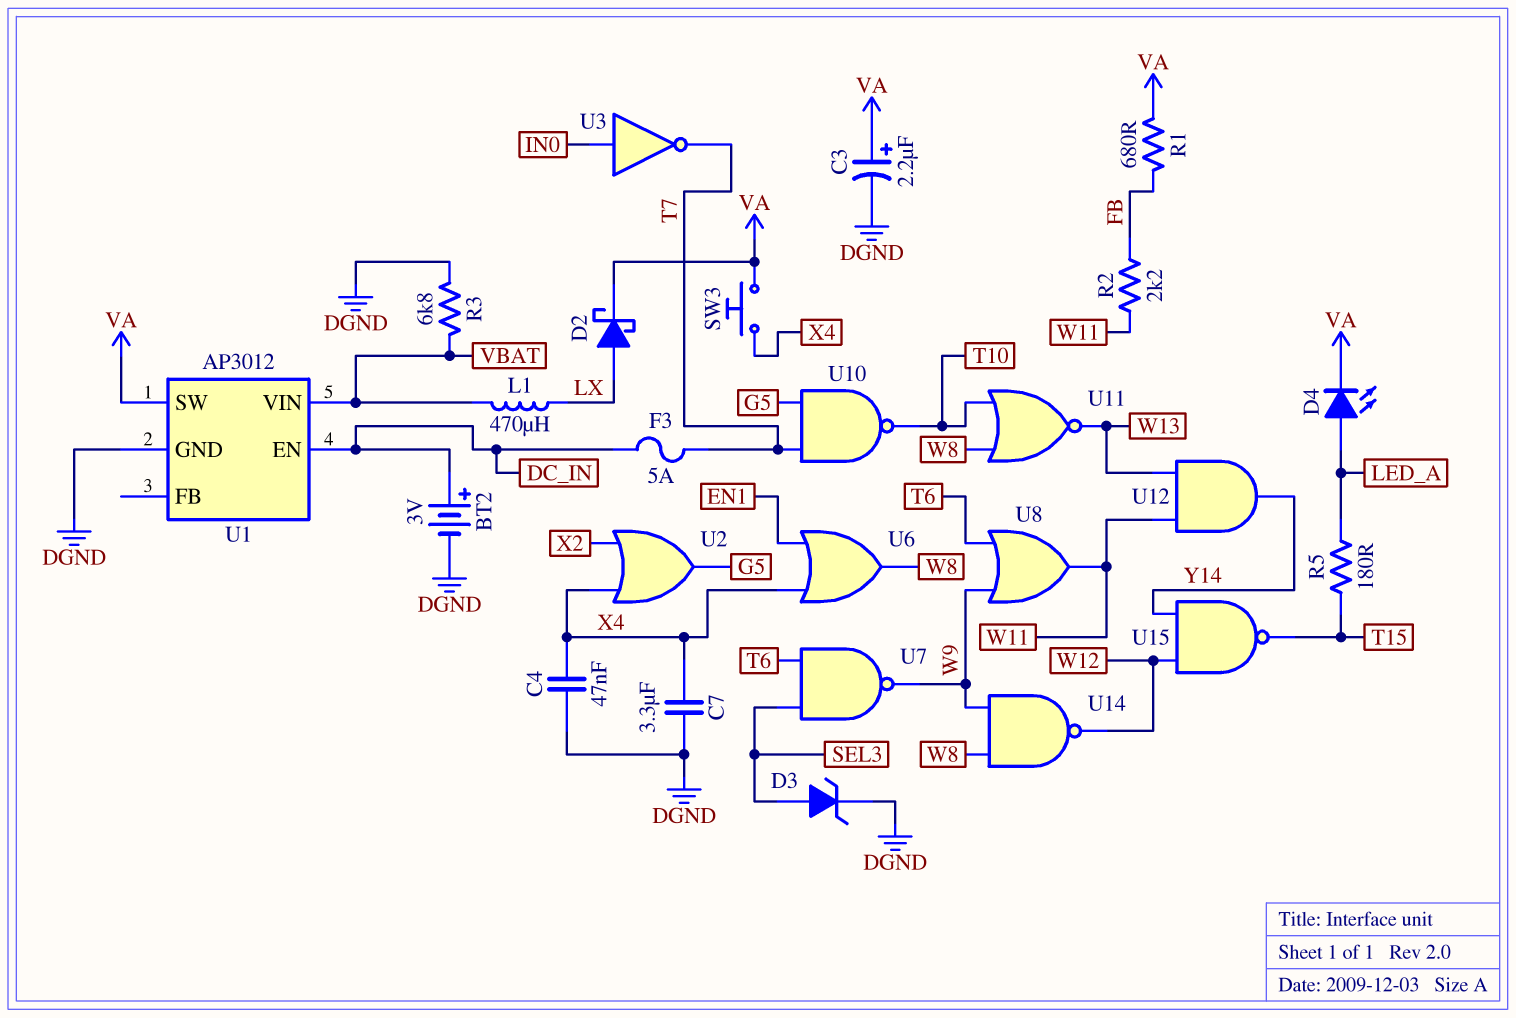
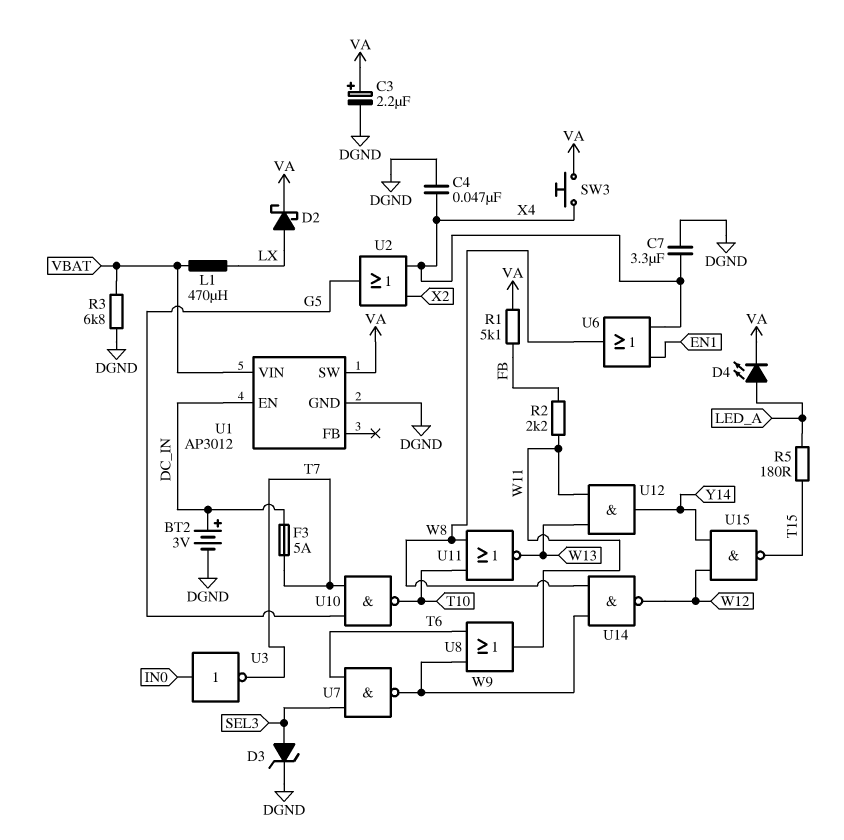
R1: 680 (FB, VA) -> 5.1k (FB, VA)

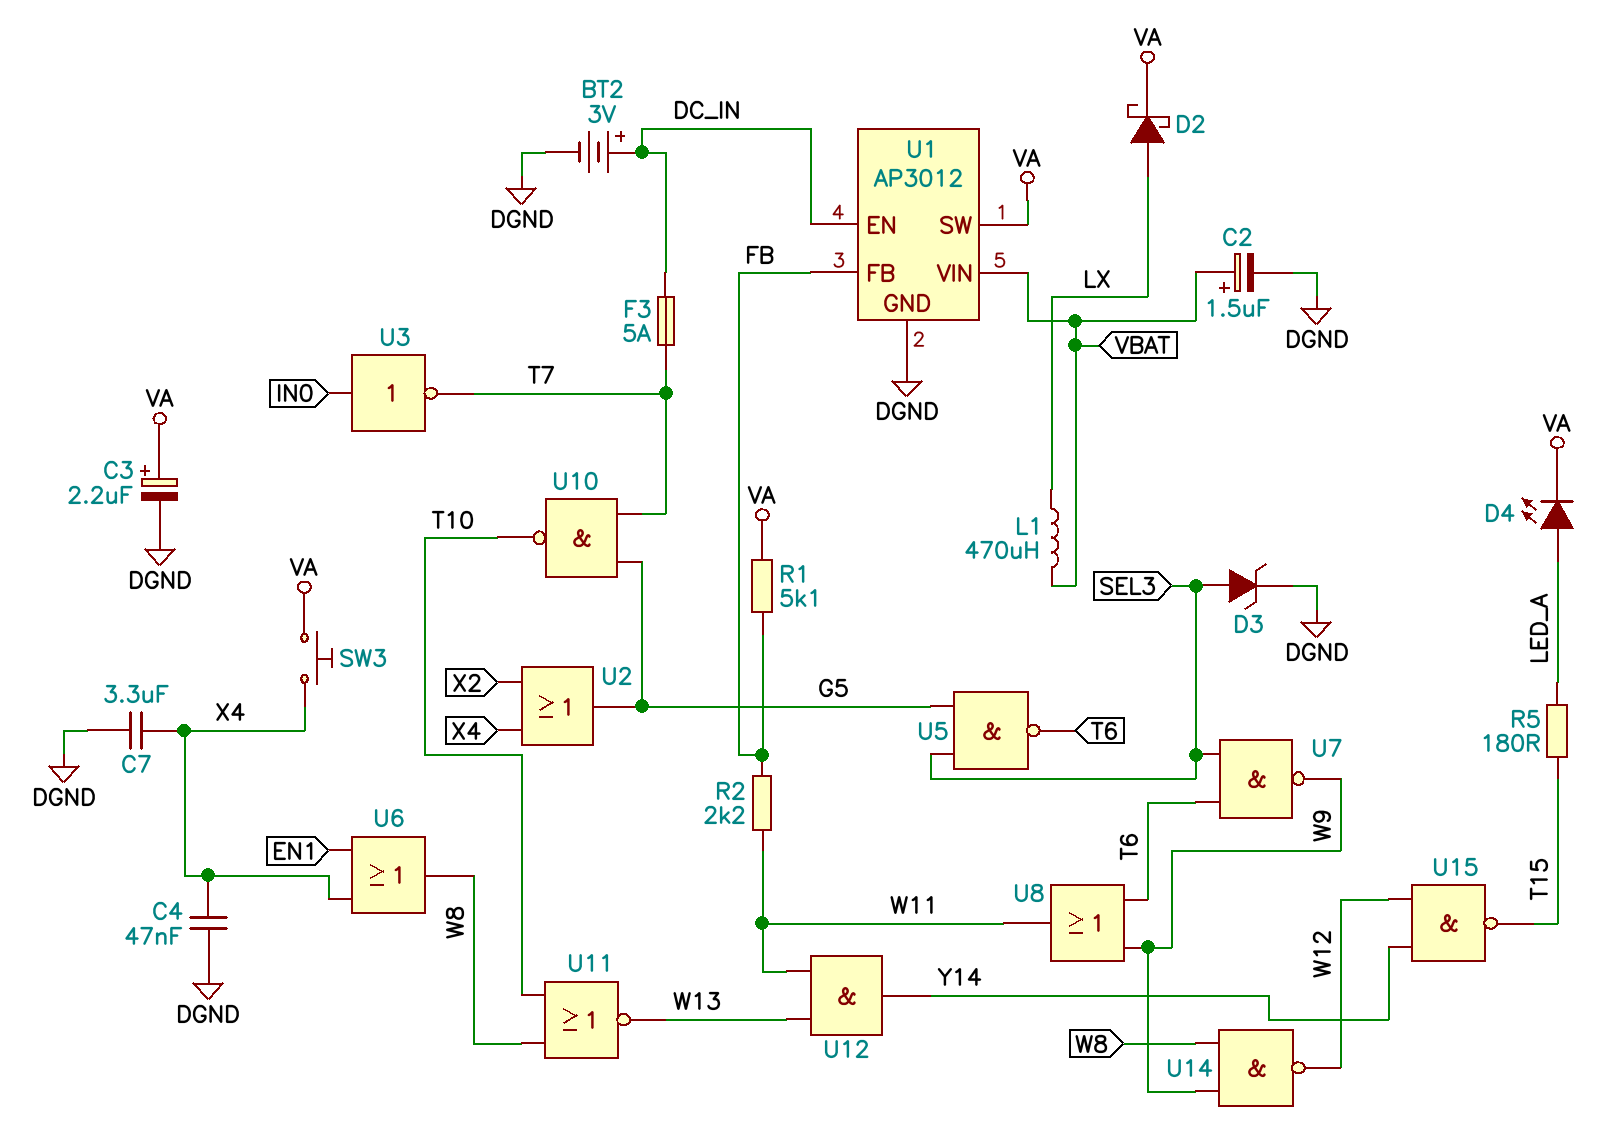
C2: none -> 1.5uF (plus VBAT, minus DGND)
R3: 6.8k (DGND, VBAT) -> none
U1 pin FB: none -> FB
U5: none -> NAND (in G5, in SEL3, out T6)

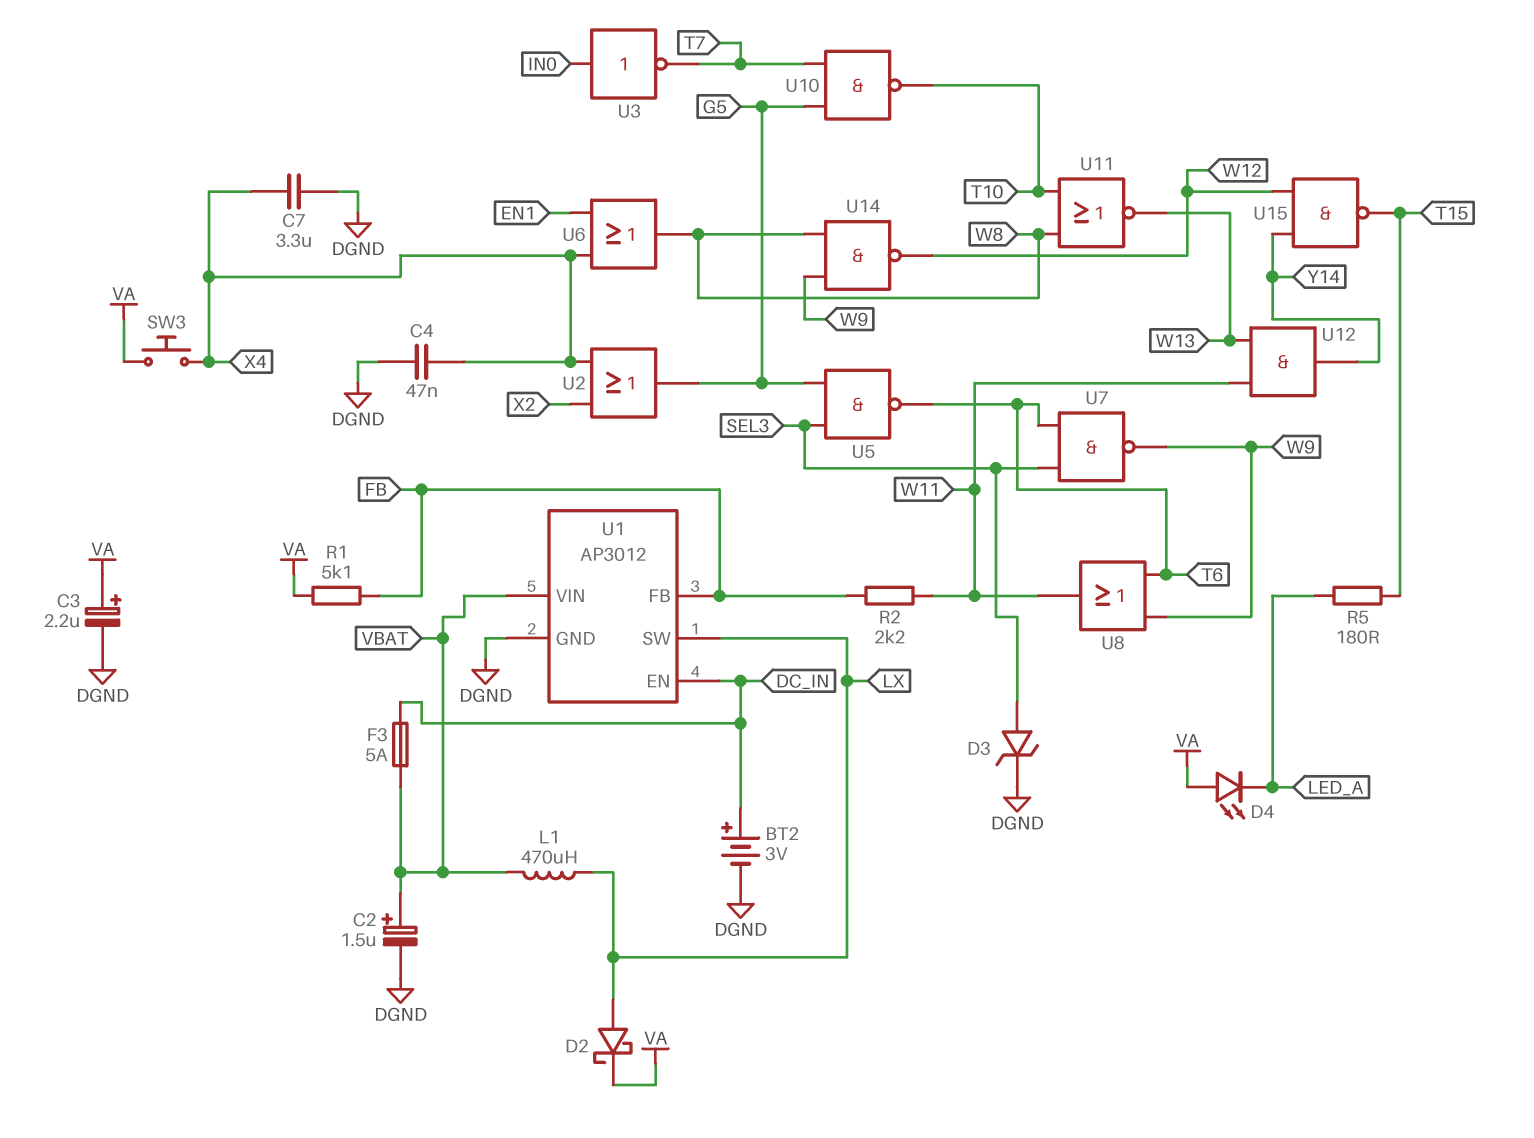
D4: LED (A LED_A, K VA) -> LED (A VA, K LED_A)
F3: 5A (DC_IN, T7) -> 5A (DC_IN, VBAT)
U1 pin SW: VA -> LX

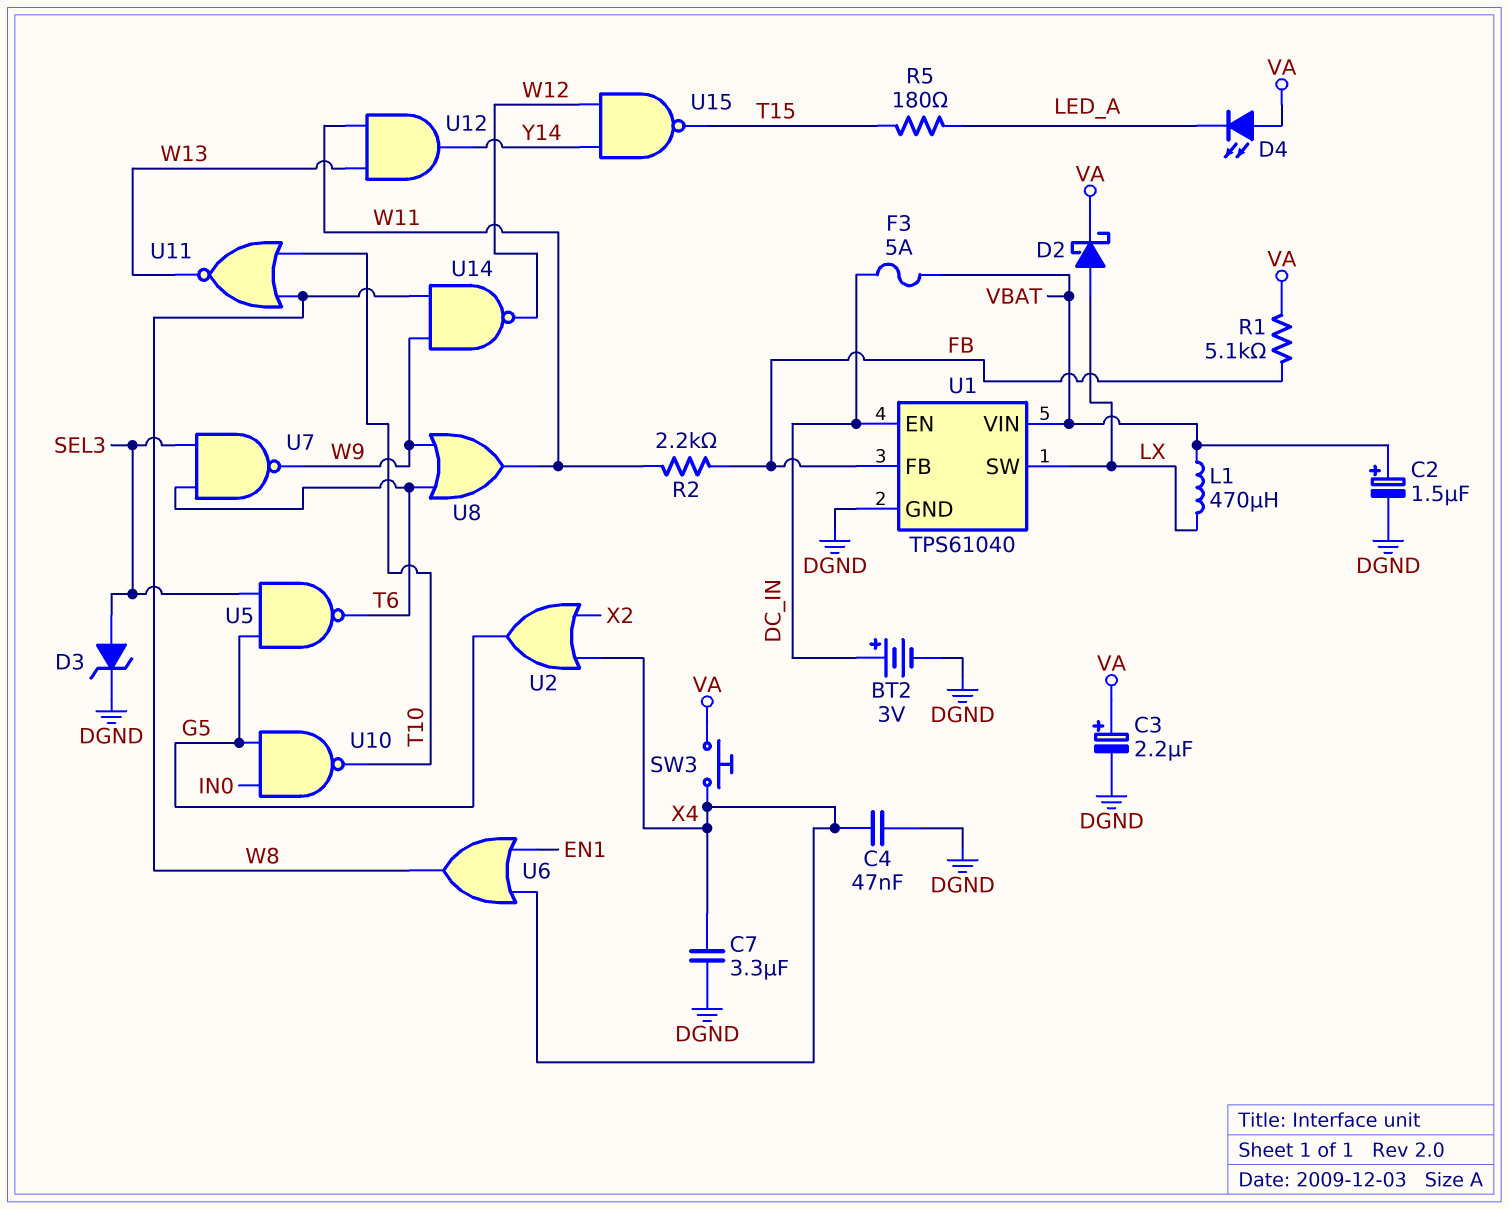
U1: AP3012 -> TPS61040
U3: NOT (in IN0, out T7) -> none
U10: NAND (in G5, in T7, out T10) -> NAND (in G5, in IN0, out T10)

